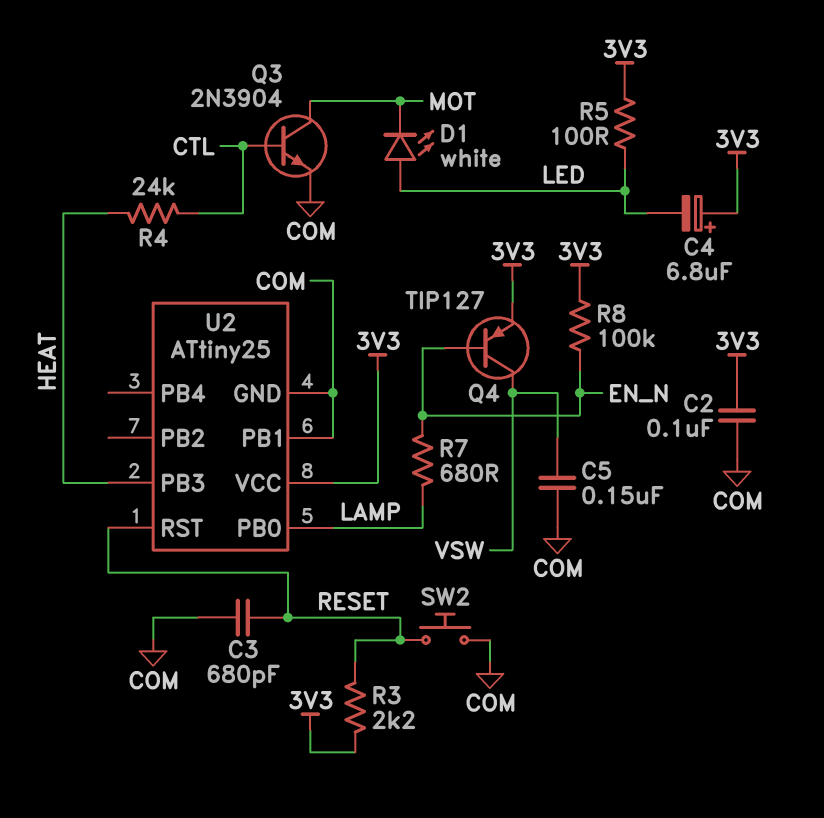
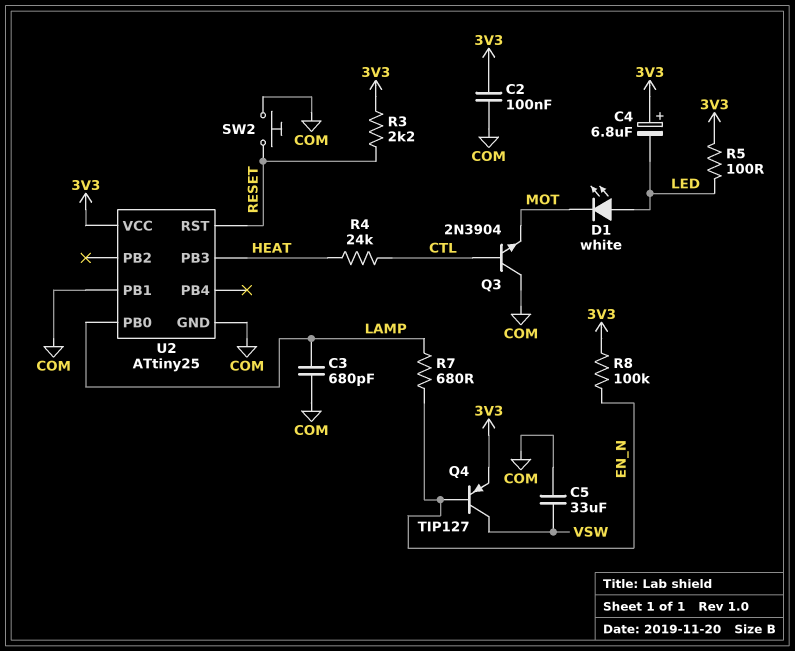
C3: 680pF (COM, RESET) -> 680pF (COM, LAMP)
C5: 150nF (COM, VSW) -> 33uF (COM, VSW)
Q3: NPN 2N3904 (B CTL, C MOT, E COM) -> NPN 2N3904 (B CTL, C COM, E MOT)

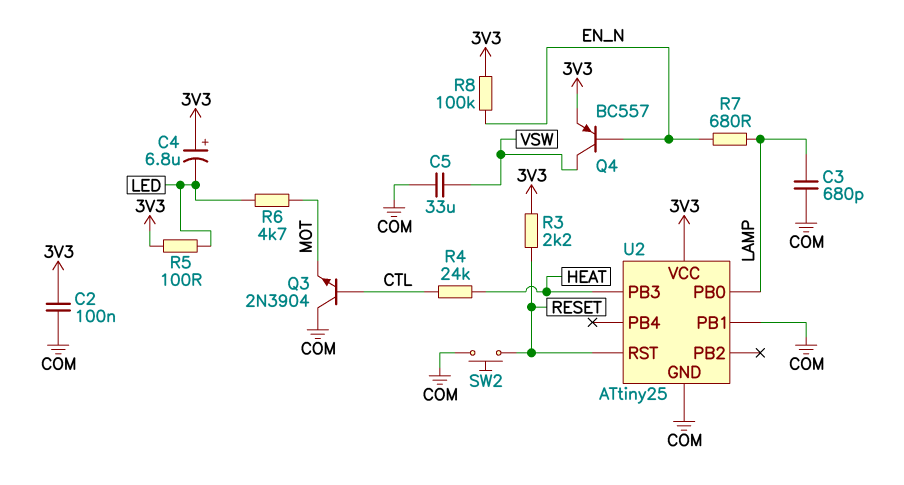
D1: LED white (A LED, K MOT) -> none
Q4: PNP TIP127 (B EN_N, C VSW, E 3V3) -> PNP BC557 (B EN_N, C VSW, E 3V3)
R6: none -> 4.7k (LED, MOT)

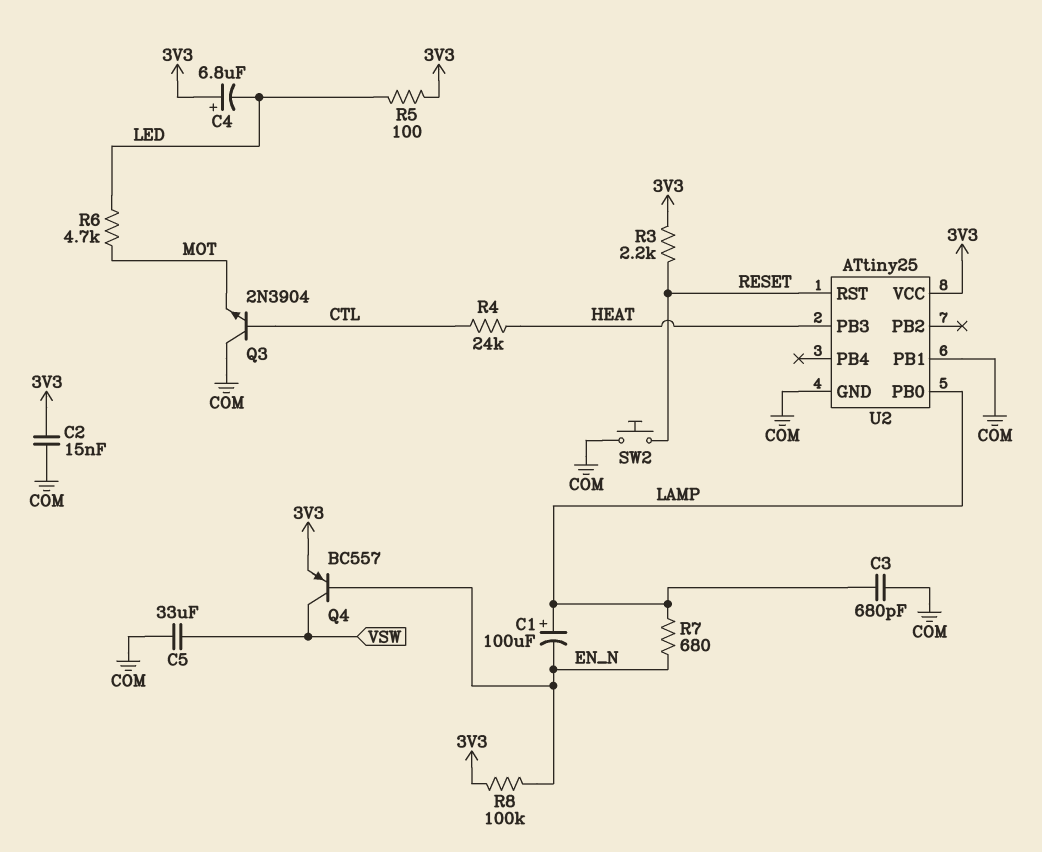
C1: none -> 100uF (plus LAMP, minus EN_N)
C2: 100nF (3V3, COM) -> 15nF (3V3, COM)

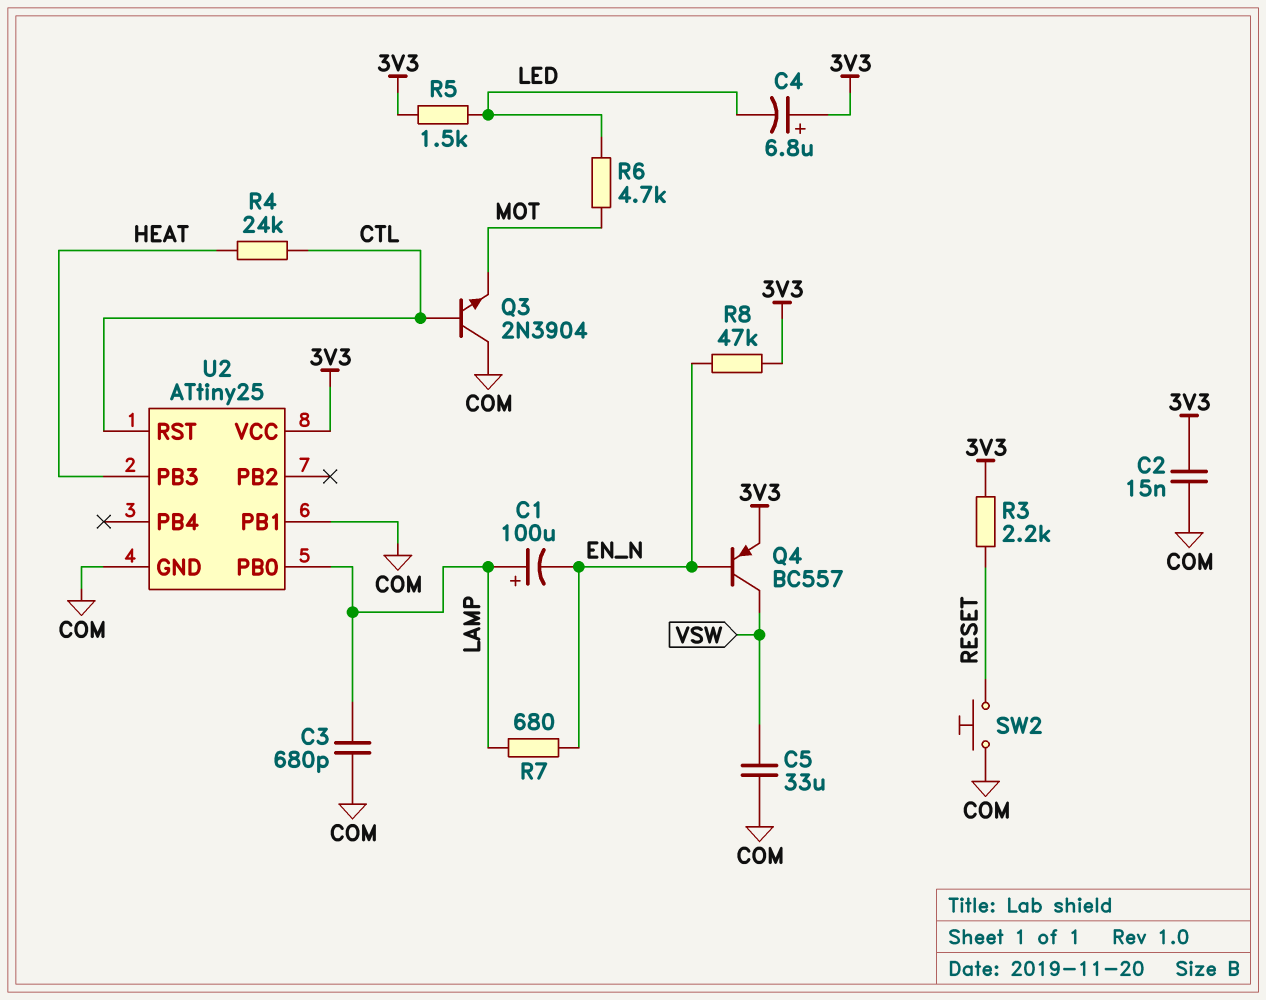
R5: 100 (3V3, LED) -> 1.5k (3V3, LED)
R8: 100k (3V3, EN_N) -> 47k (3V3, EN_N)
U2 pin RST: RESET -> CTL

